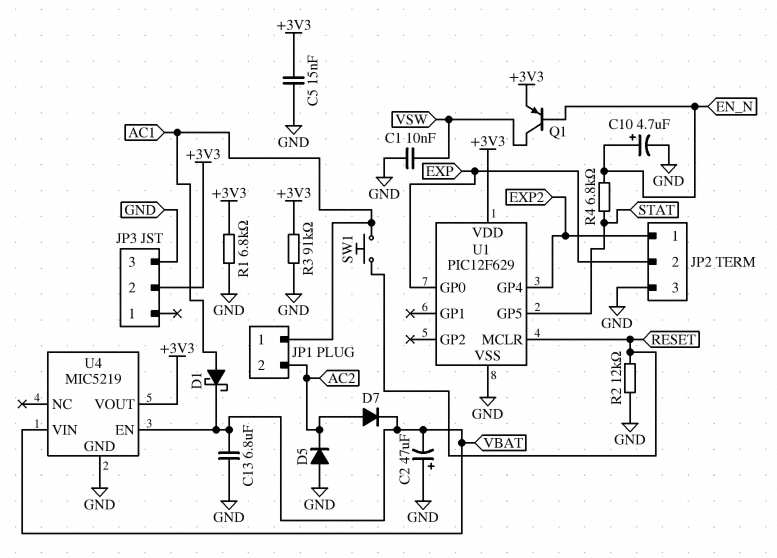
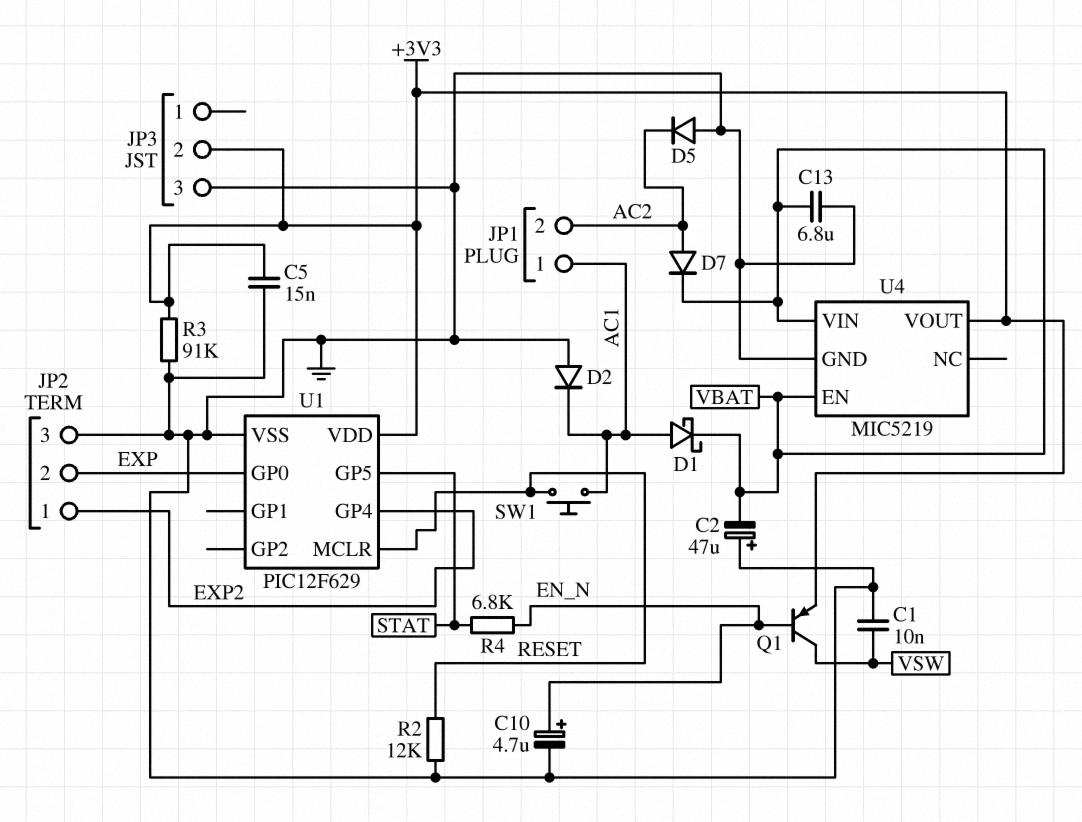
D2: none -> diode (A GND, K AC1)
R1: 6.8k (+3V3, GND) -> none

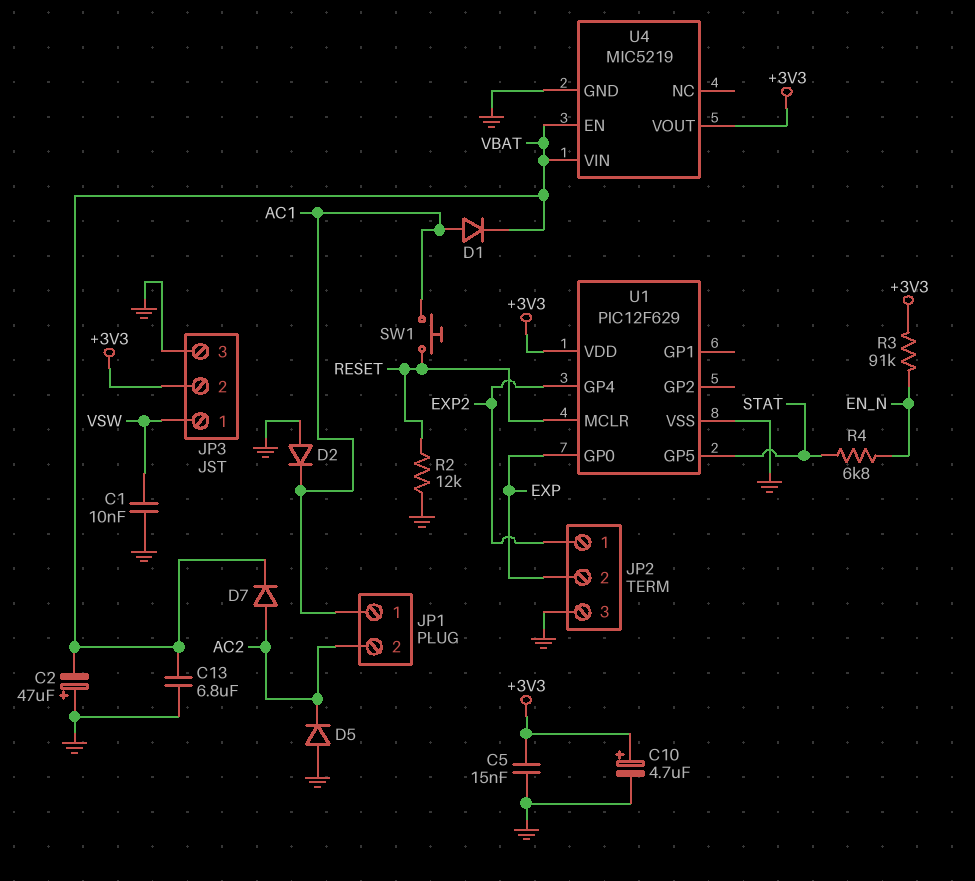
C10: 4.7uF (plus EN_N, minus GND) -> 4.7uF (plus +3V3, minus GND)
D1: schottky (A AC1, K VBAT) -> diode (A AC1, K VBAT)
JP3 pin 1: none -> VSW
Q1: PNP (B EN_N, C VSW, E +3V3) -> none
R3: 91k (+3V3, GND) -> 91k (+3V3, EN_N)

